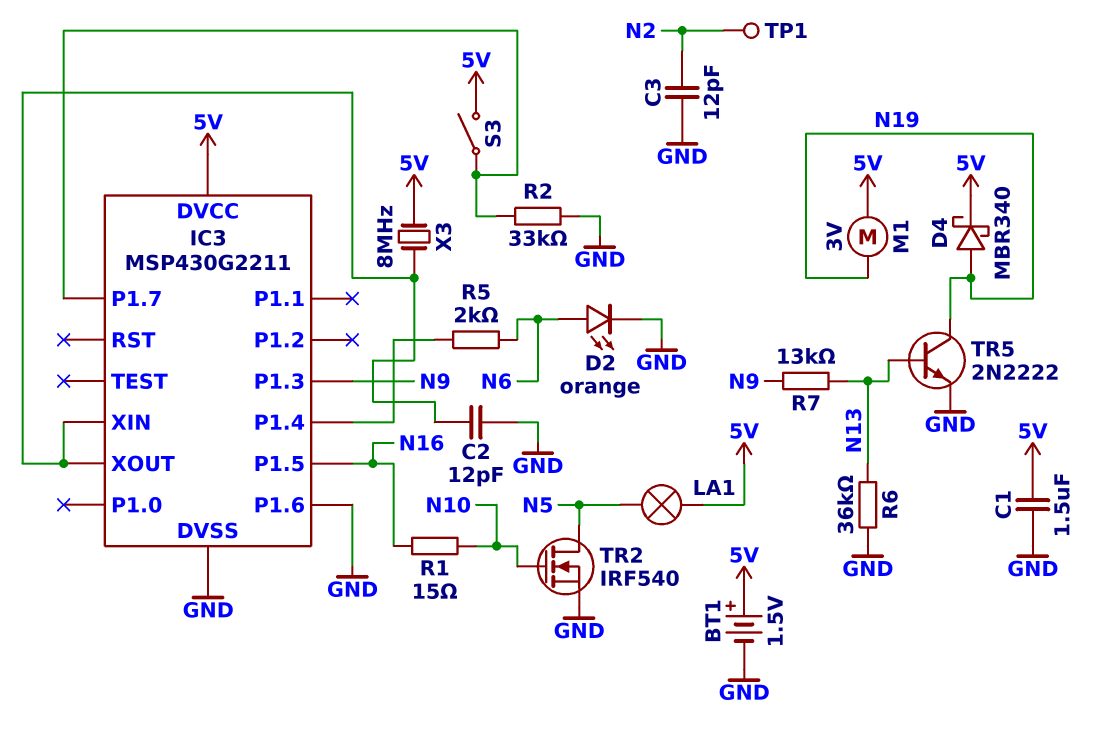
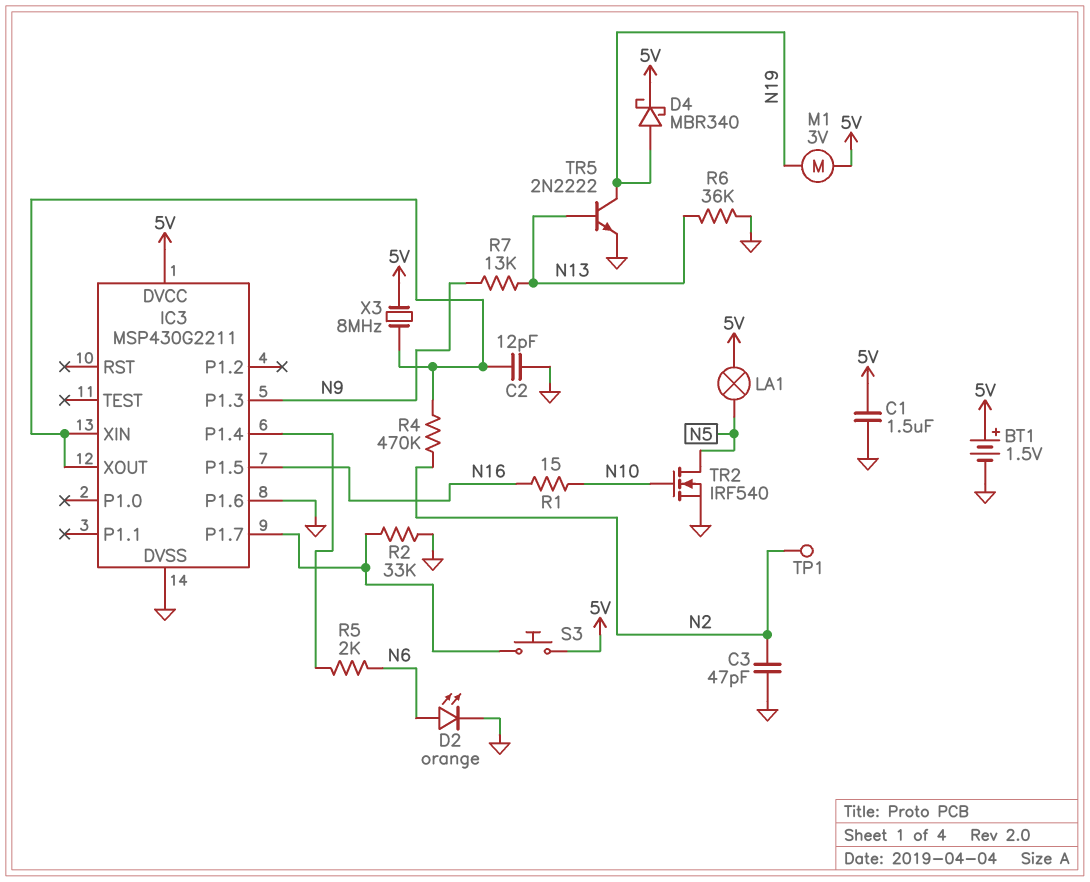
C3: 12pF (GND, N2) -> 47pF (GND, N2)
R4: none -> 470k (IC3/XIN, N2)
S3: switch (5V, IC3/P1.7) -> button (5V, IC3/P1.7)

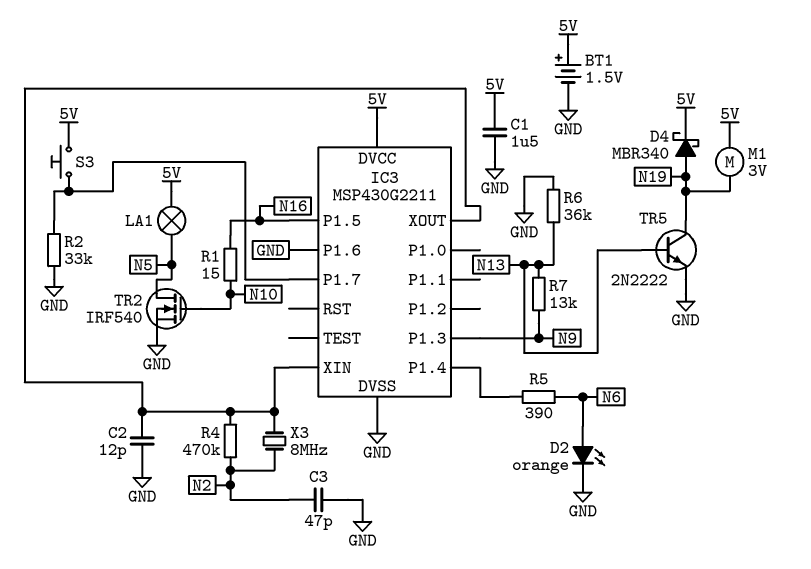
R5: 2k (IC3/P1.4, N6) -> 390 (IC3/P1.4, N6)
TP1: test point (N2) -> none
X3: 8MHz (5V, IC3/XIN) -> 8MHz (IC3/XIN, N2)

